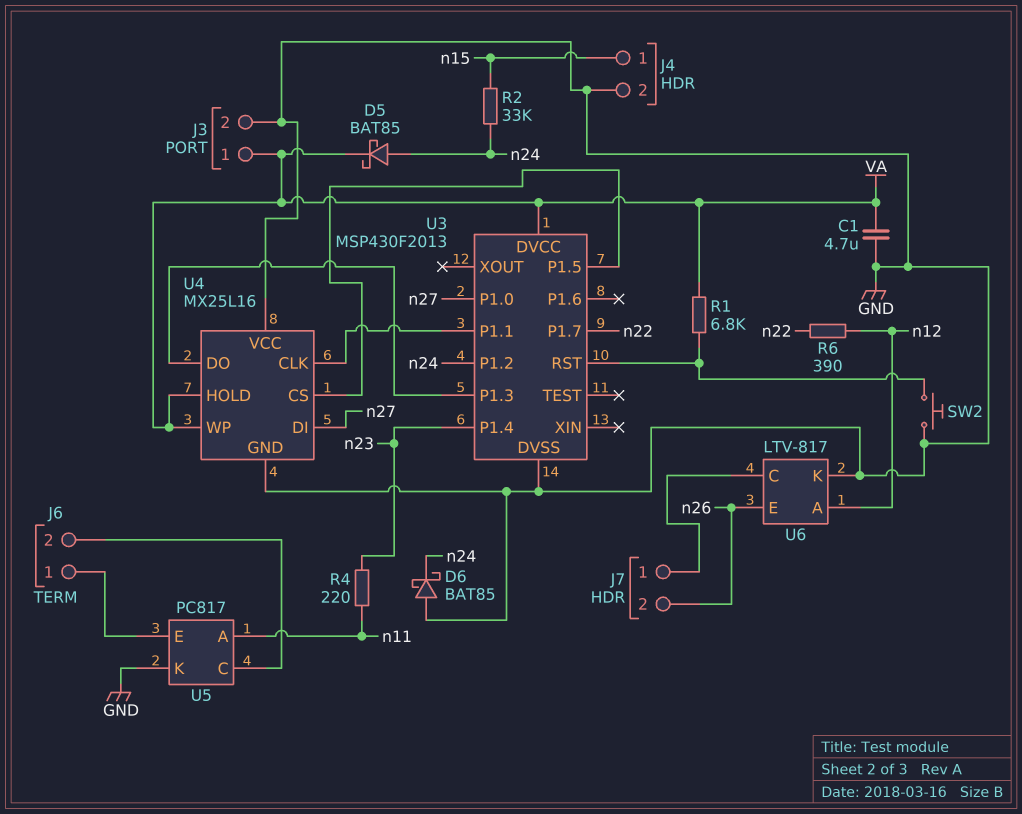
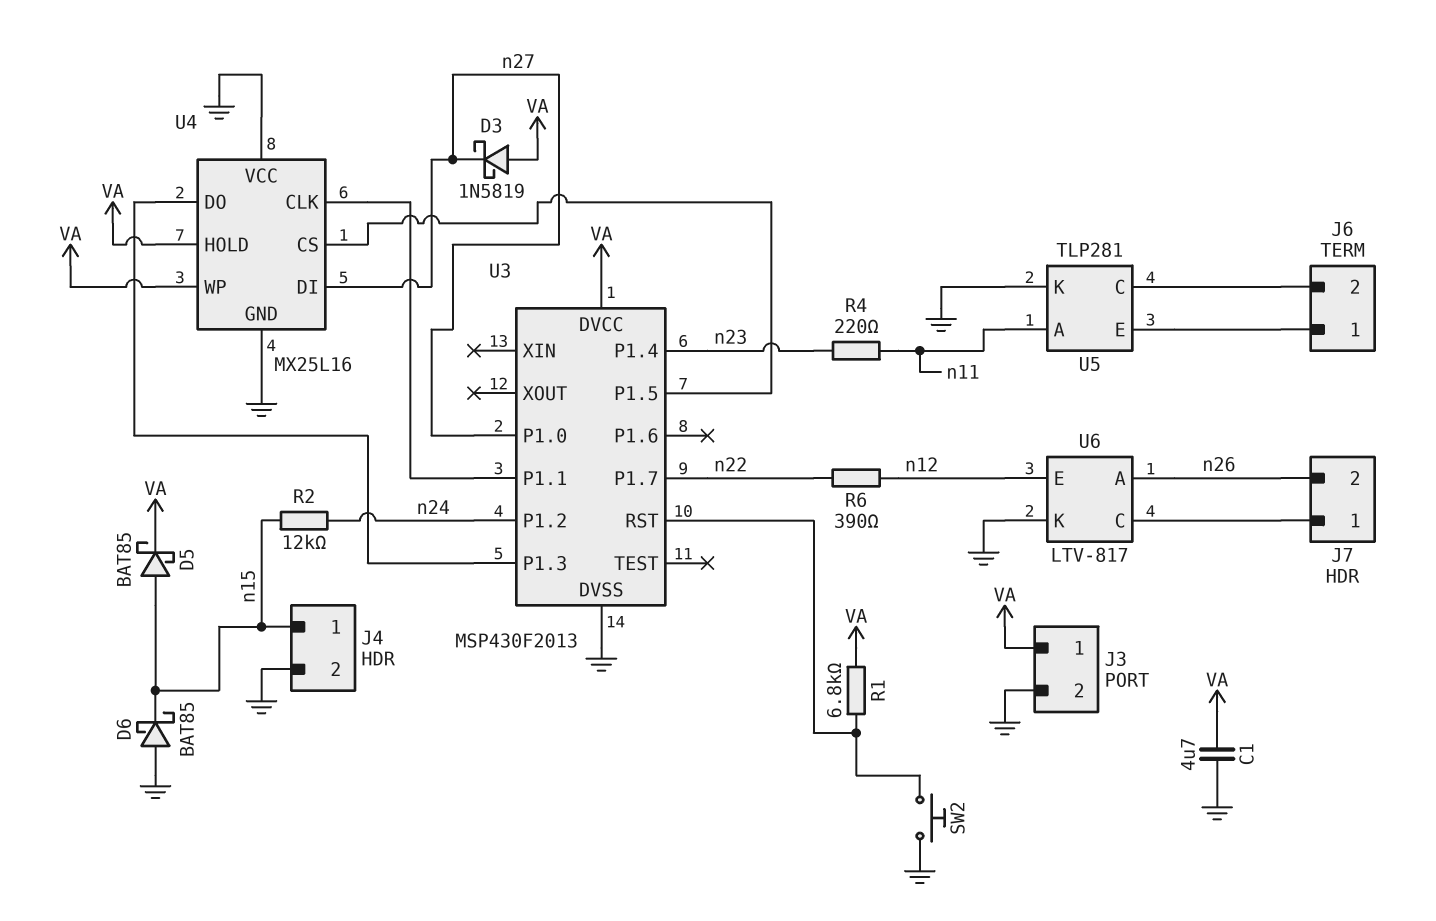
D3: none -> schottky 1N5819 (A VA, K n27)
D5: schottky BAT85 (A n24, K VA) -> schottky BAT85 (A n15, K VA)
D6: schottky BAT85 (A GND, K n24) -> schottky BAT85 (A GND, K n15)
R2: 33k (n15, n24) -> 12k (n15, n24)
U5: PC817 -> TLP281
U6 pin A: n12 -> n26
U6 pin E: n26 -> n12

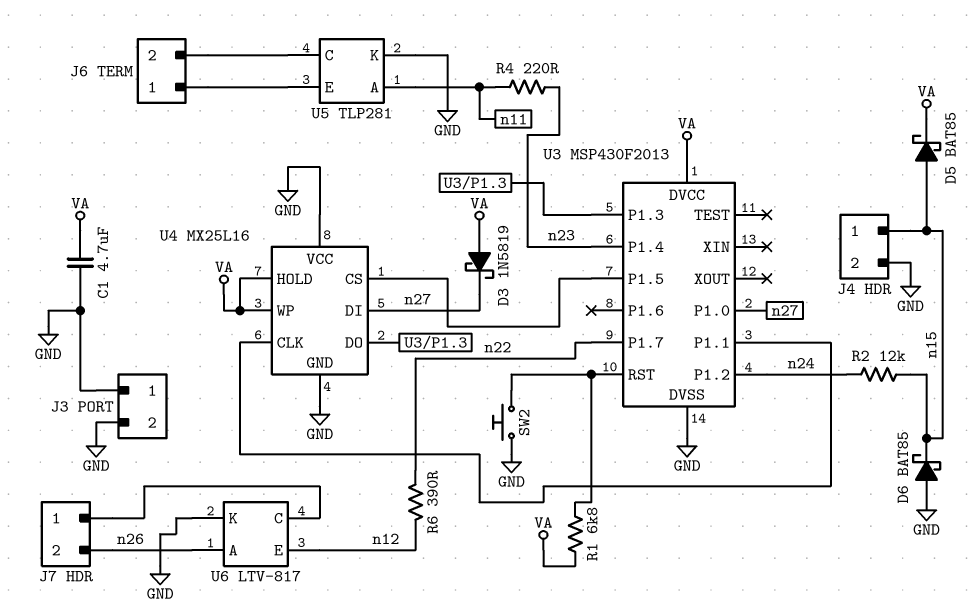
J3 pin 1: VA -> GND

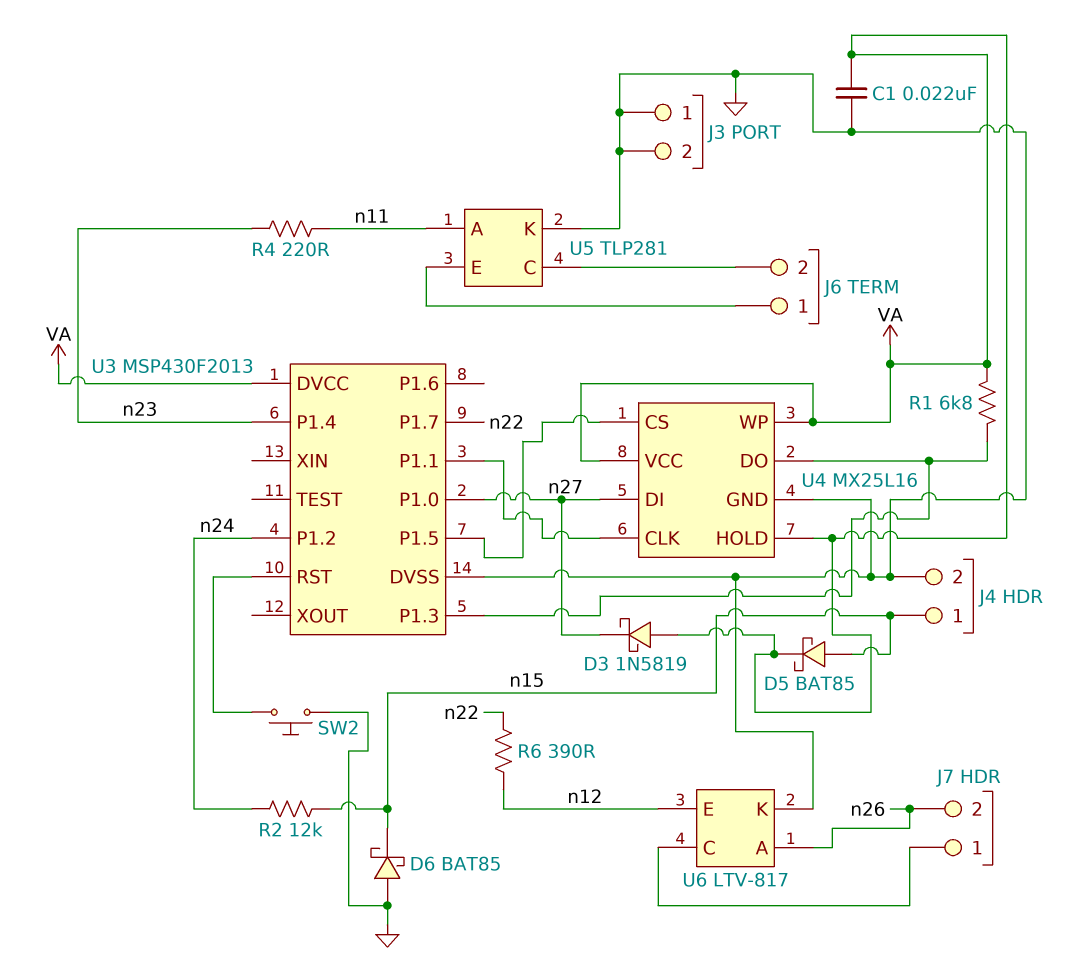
C1: 4.7uF (GND, VA) -> 22nF (GND, VA)
R1: 6.8k (U3/RST, VA) -> 6.8k (U3/P1.3, VA)
U4 pin VCC: GND -> VA

